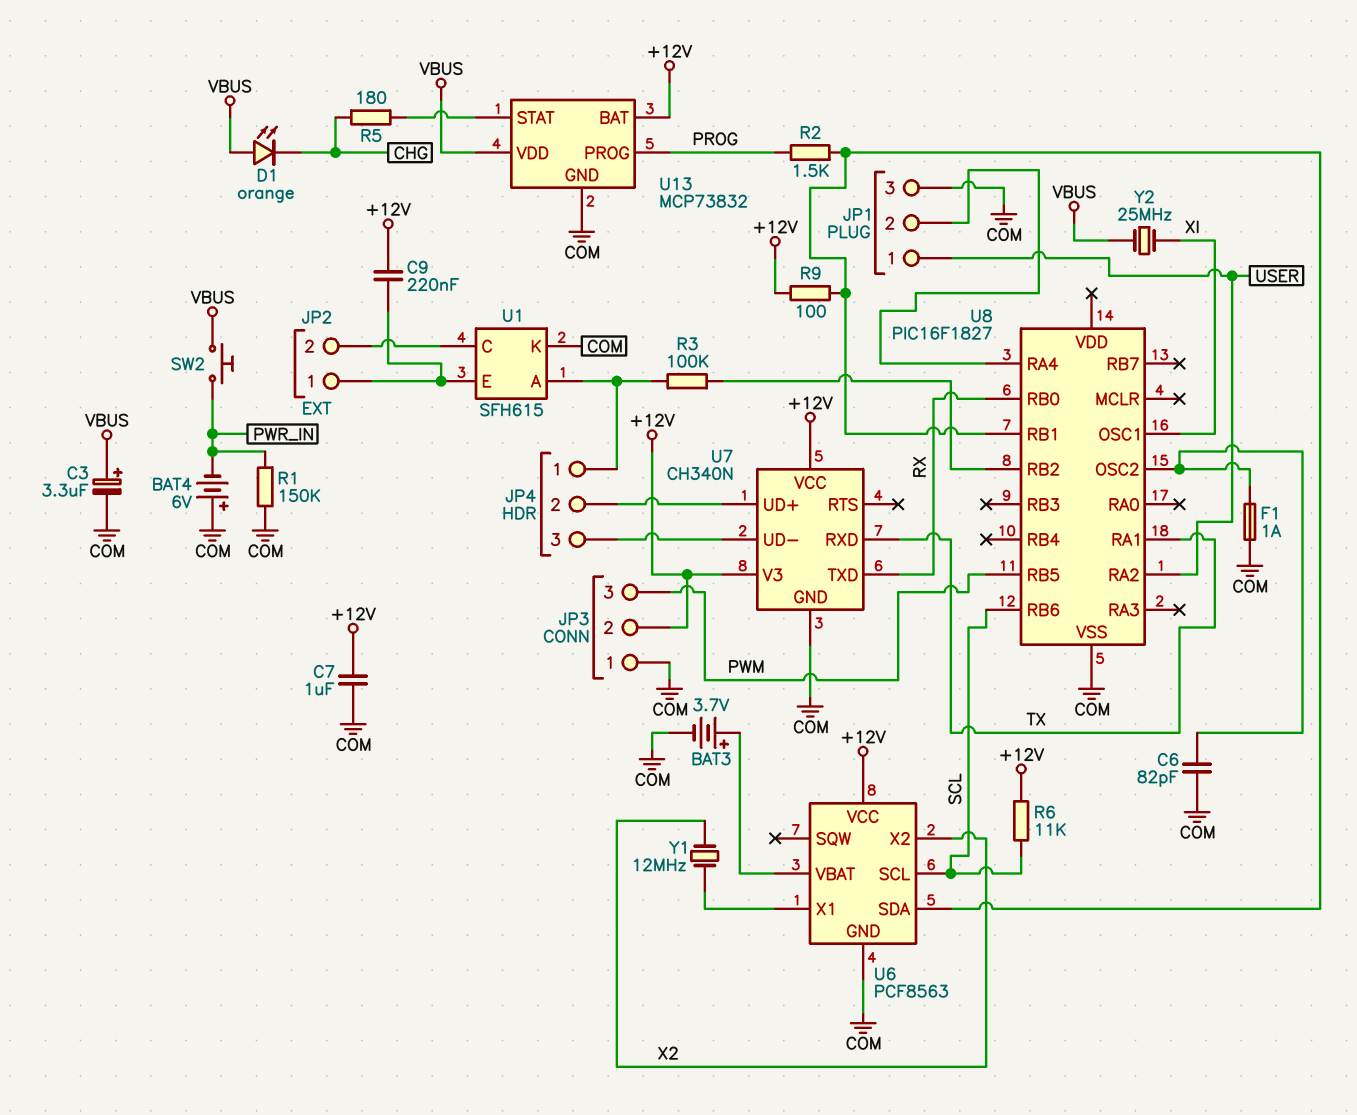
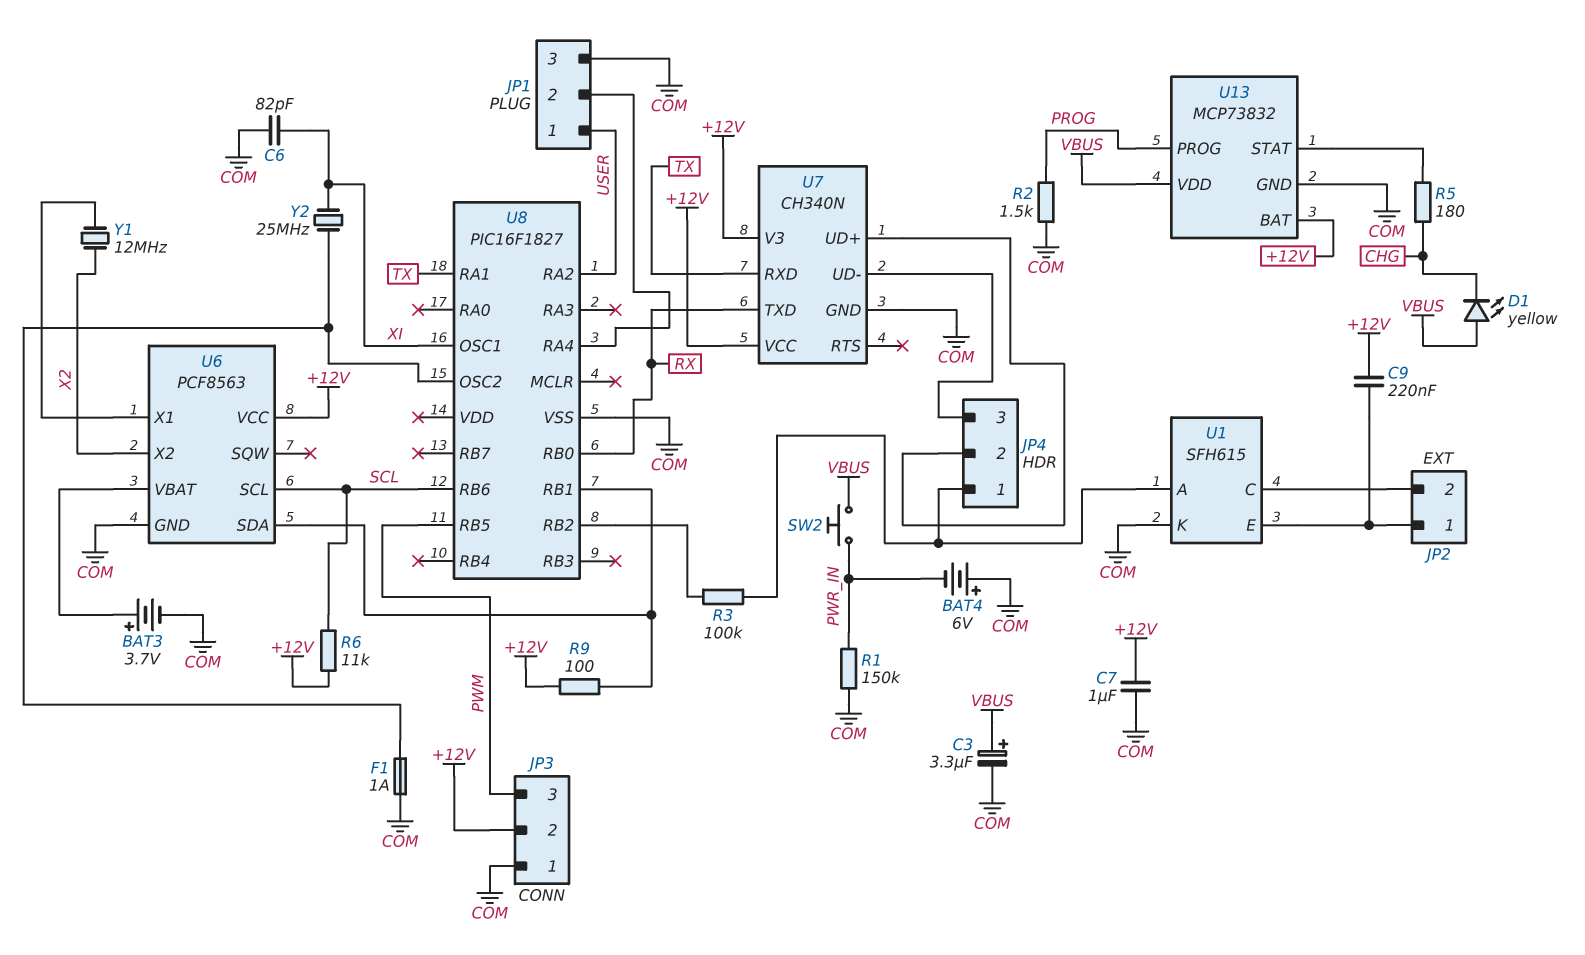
C6: 82pF (COM, U8/OSC2) -> 82pF (COM, XI)
D1: LED orange (A VBUS, K CHG) -> LED yellow (A VBUS, K CHG)
R2: 1.5k (PROG, U6/SDA) -> 1.5k (COM, PROG)
Y2: 25MHz (VBUS, XI) -> 25MHz (U8/OSC2, XI)

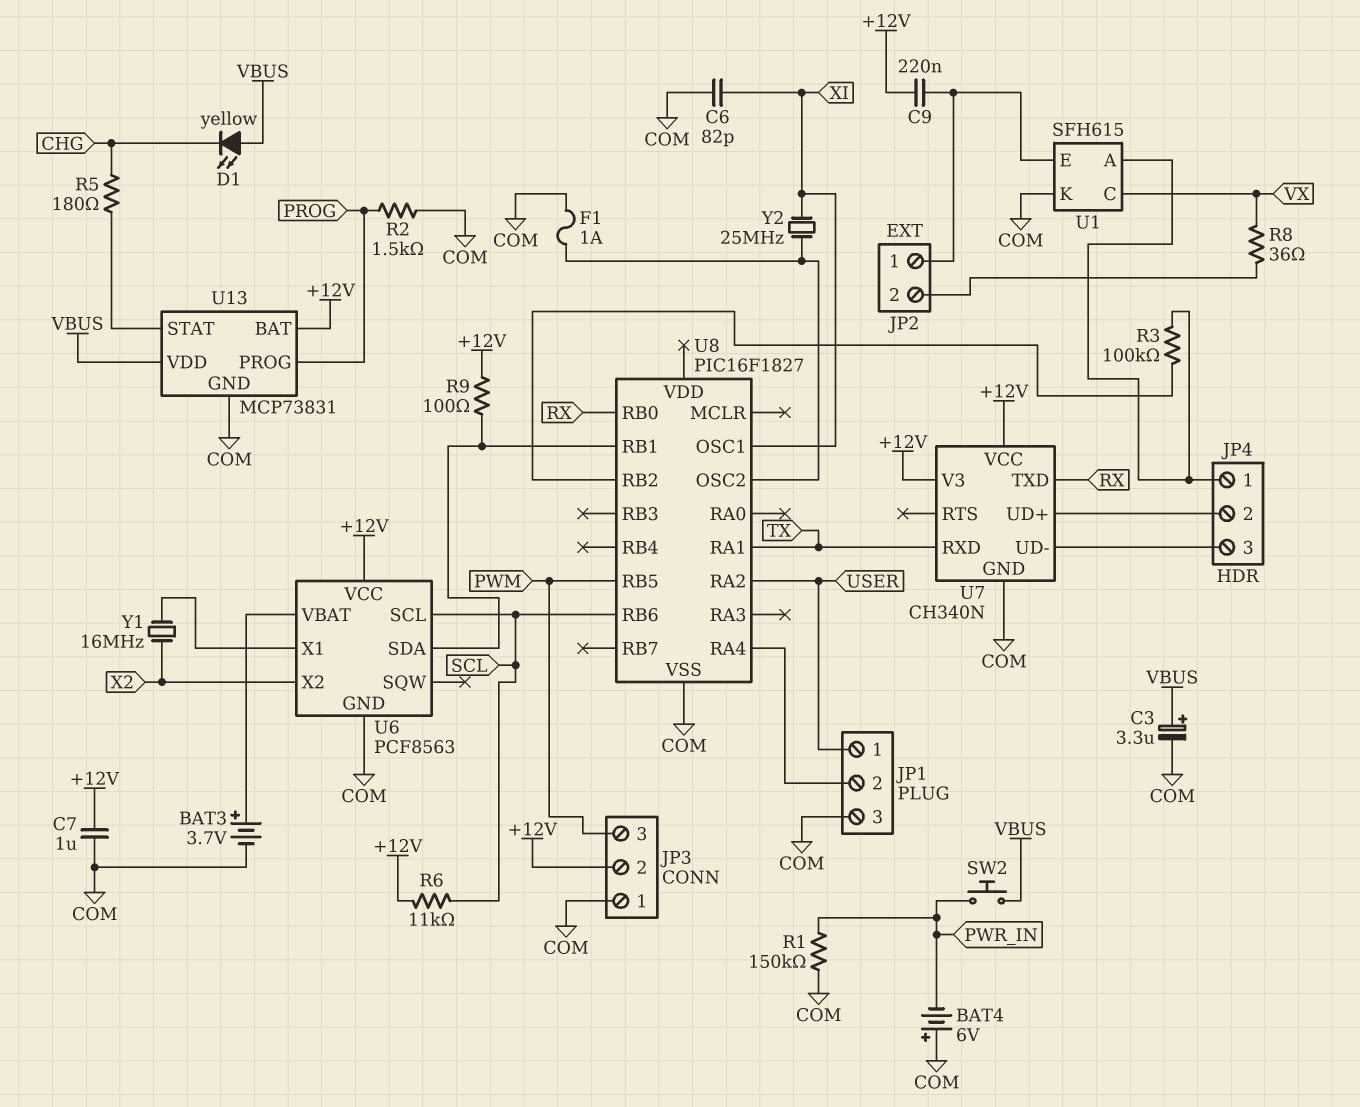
R8: none -> 36 (JP2/2, VX)
U1 pin C: JP2/2 -> VX
U13: MCP73832 -> MCP73831
Y1: 12MHz (U6/X1, X2) -> 16MHz (U6/X1, X2)

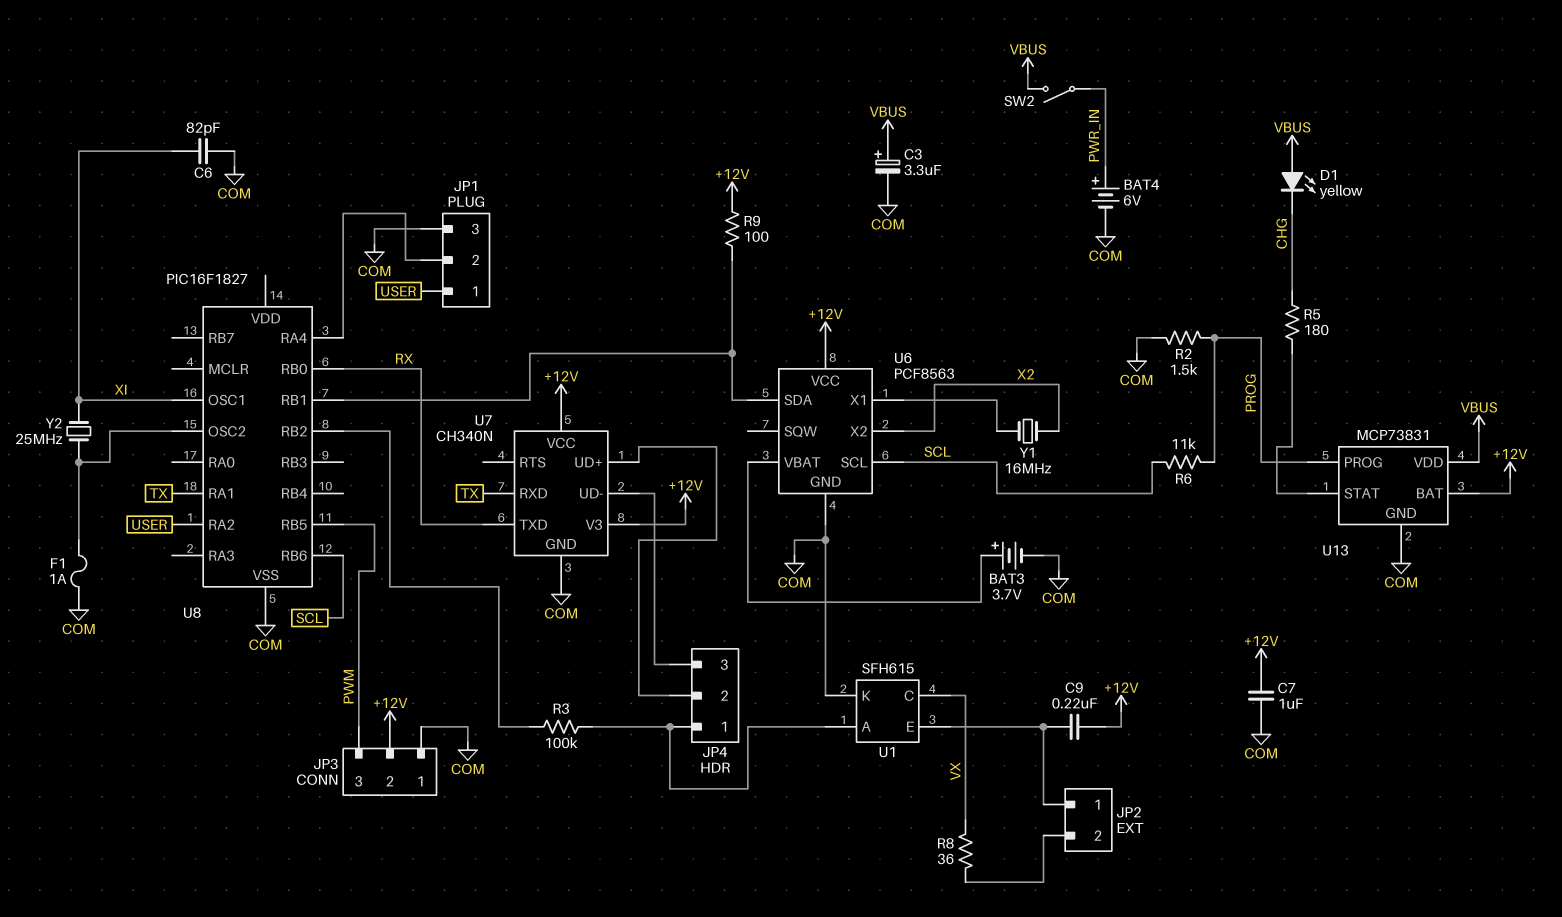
BAT4: 6V (plus COM, minus PWR_IN) -> 6V (plus PWR_IN, minus COM)
R1: 150k (COM, PWR_IN) -> none
R6: 11k (+12V, SCL) -> 11k (PROG, SCL)
SW2: button (PWR_IN, VBUS) -> switch (PWR_IN, VBUS)

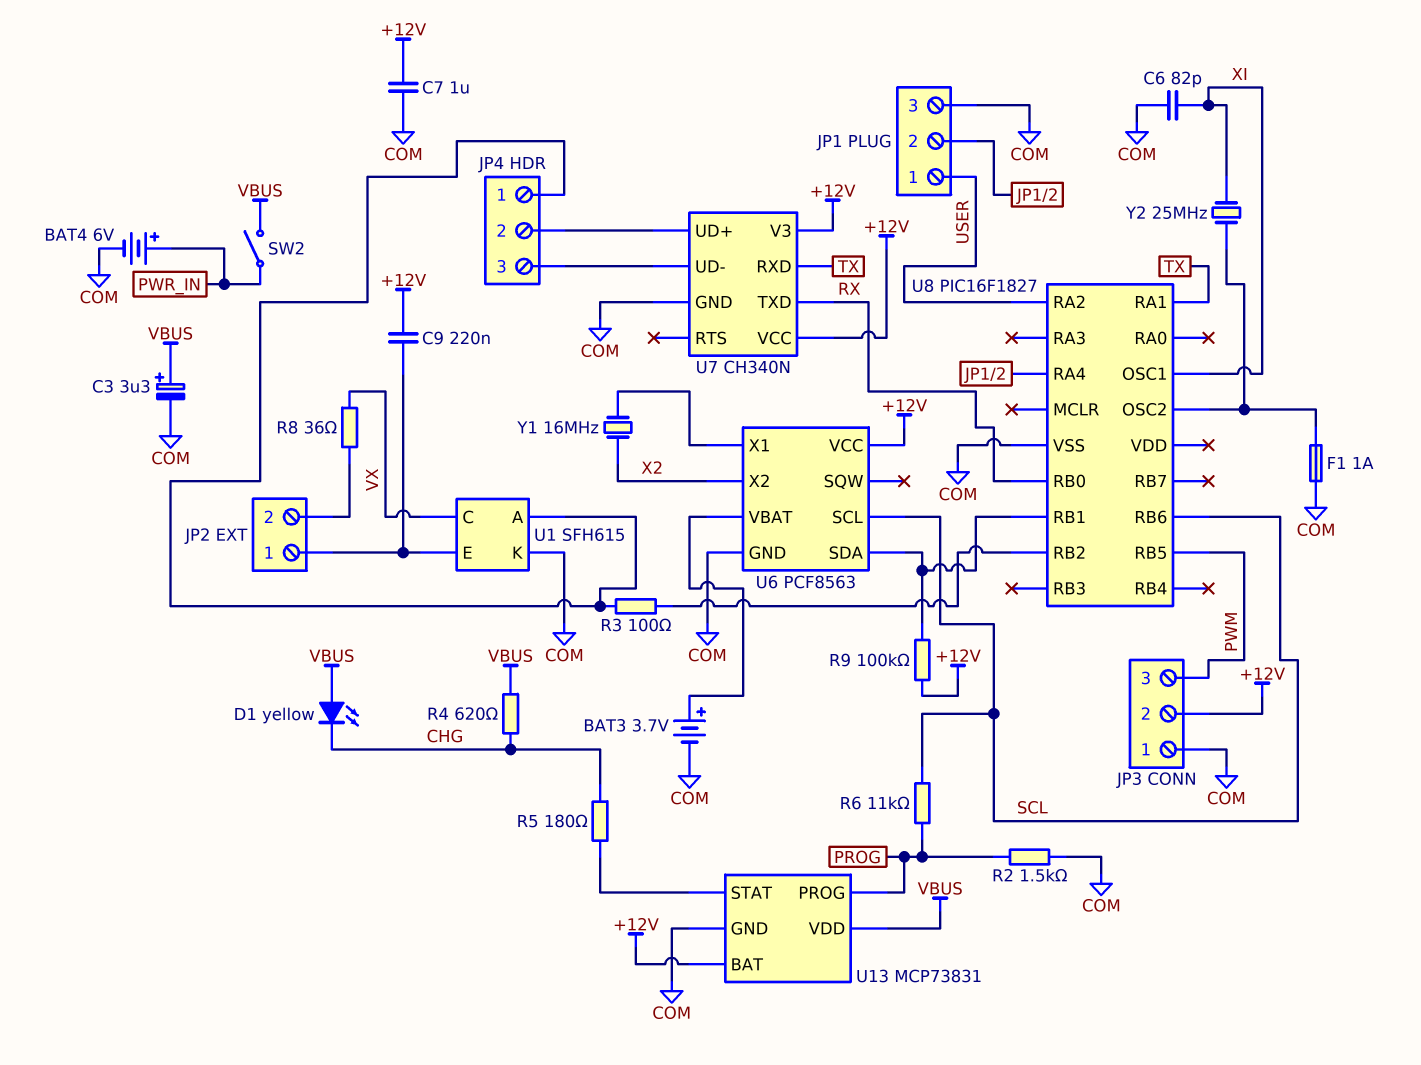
R3: 100k (JP4/1, U8/RB2) -> 100 (JP4/1, U8/RB2)
R4: none -> 620 (CHG, VBUS)
R9: 100 (+12V, U6/SDA) -> 100k (+12V, U6/SDA)

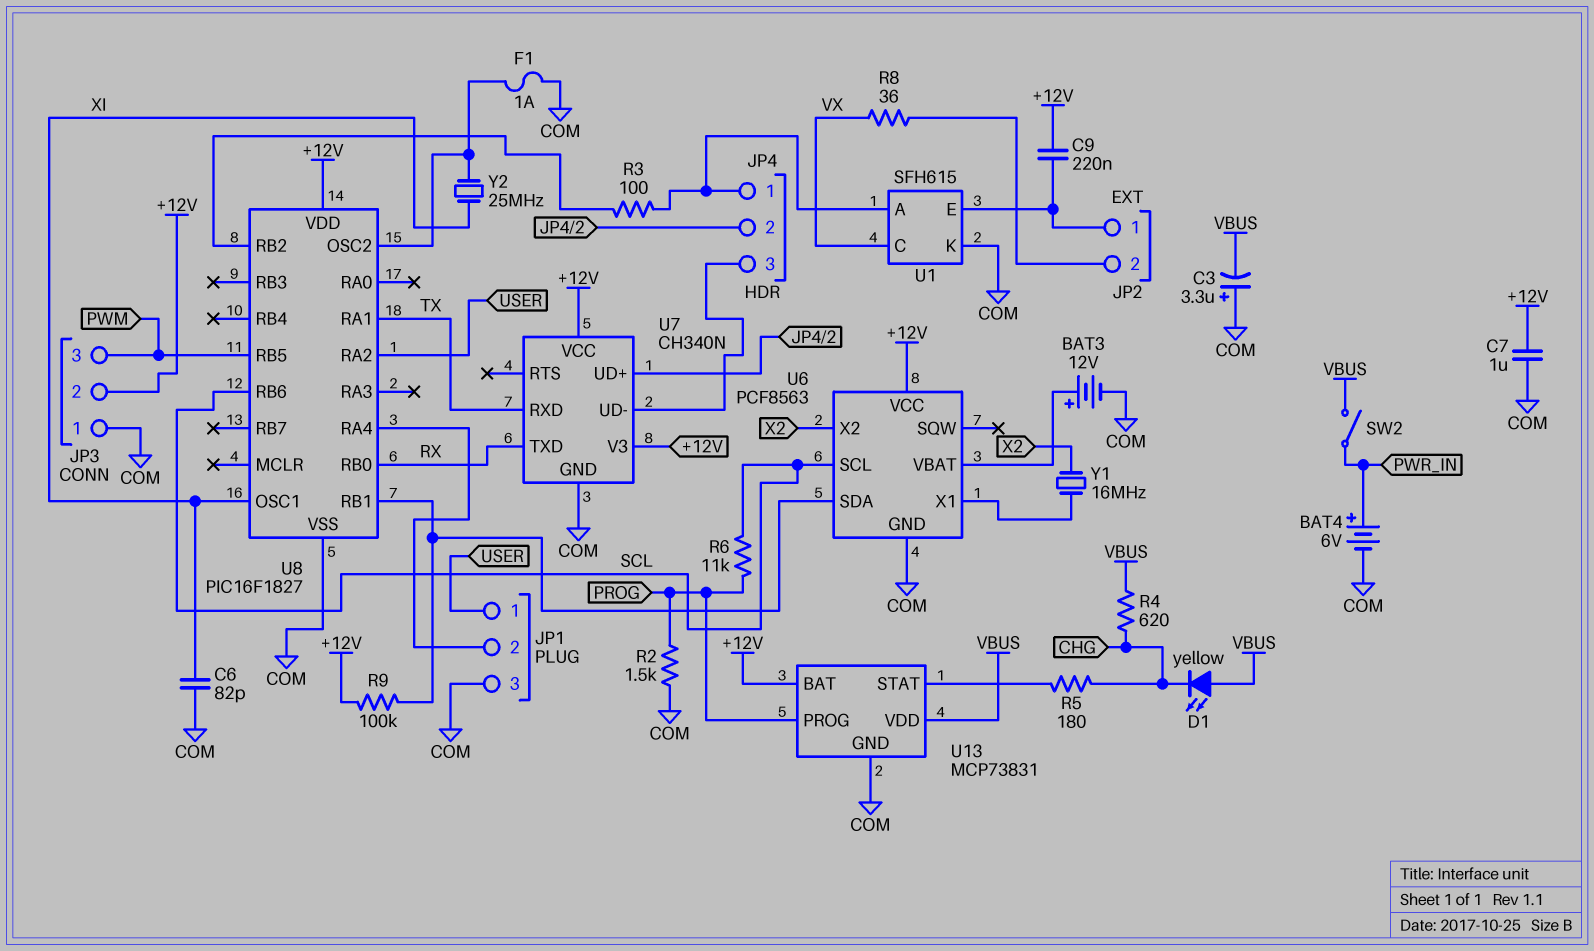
BAT3: 3.7V (plus U6/VBAT, minus COM) -> 12V (plus U6/VBAT, minus COM)
C3: 3.3uF (plus VBUS, minus COM) -> 3.3uF (plus COM, minus VBUS)
U8 pin VDD: none -> +12V

